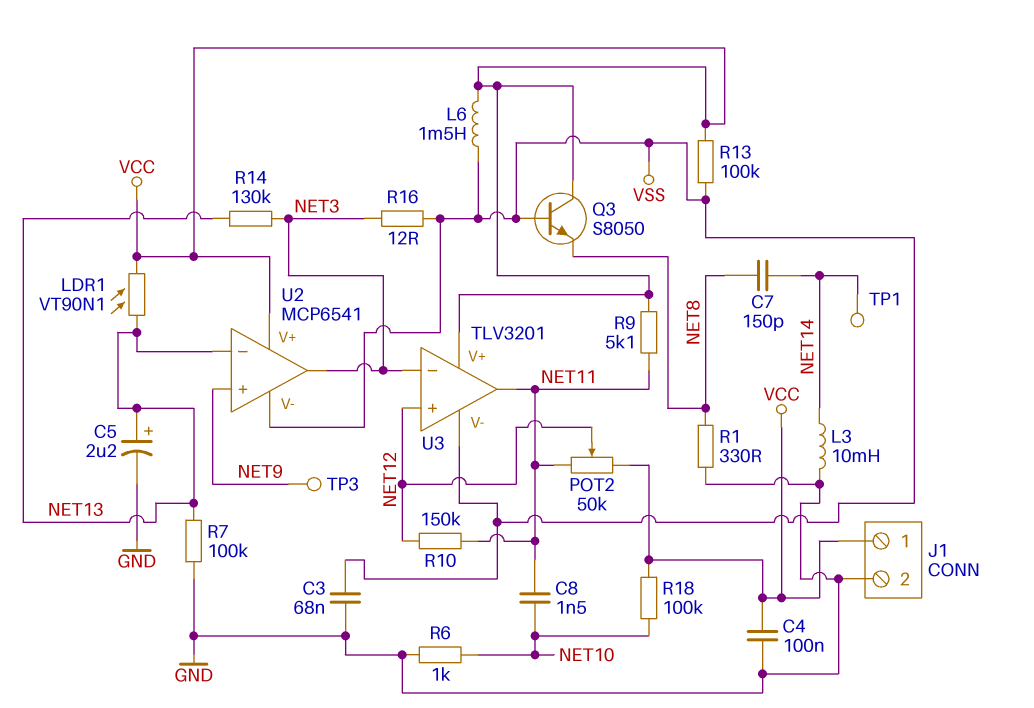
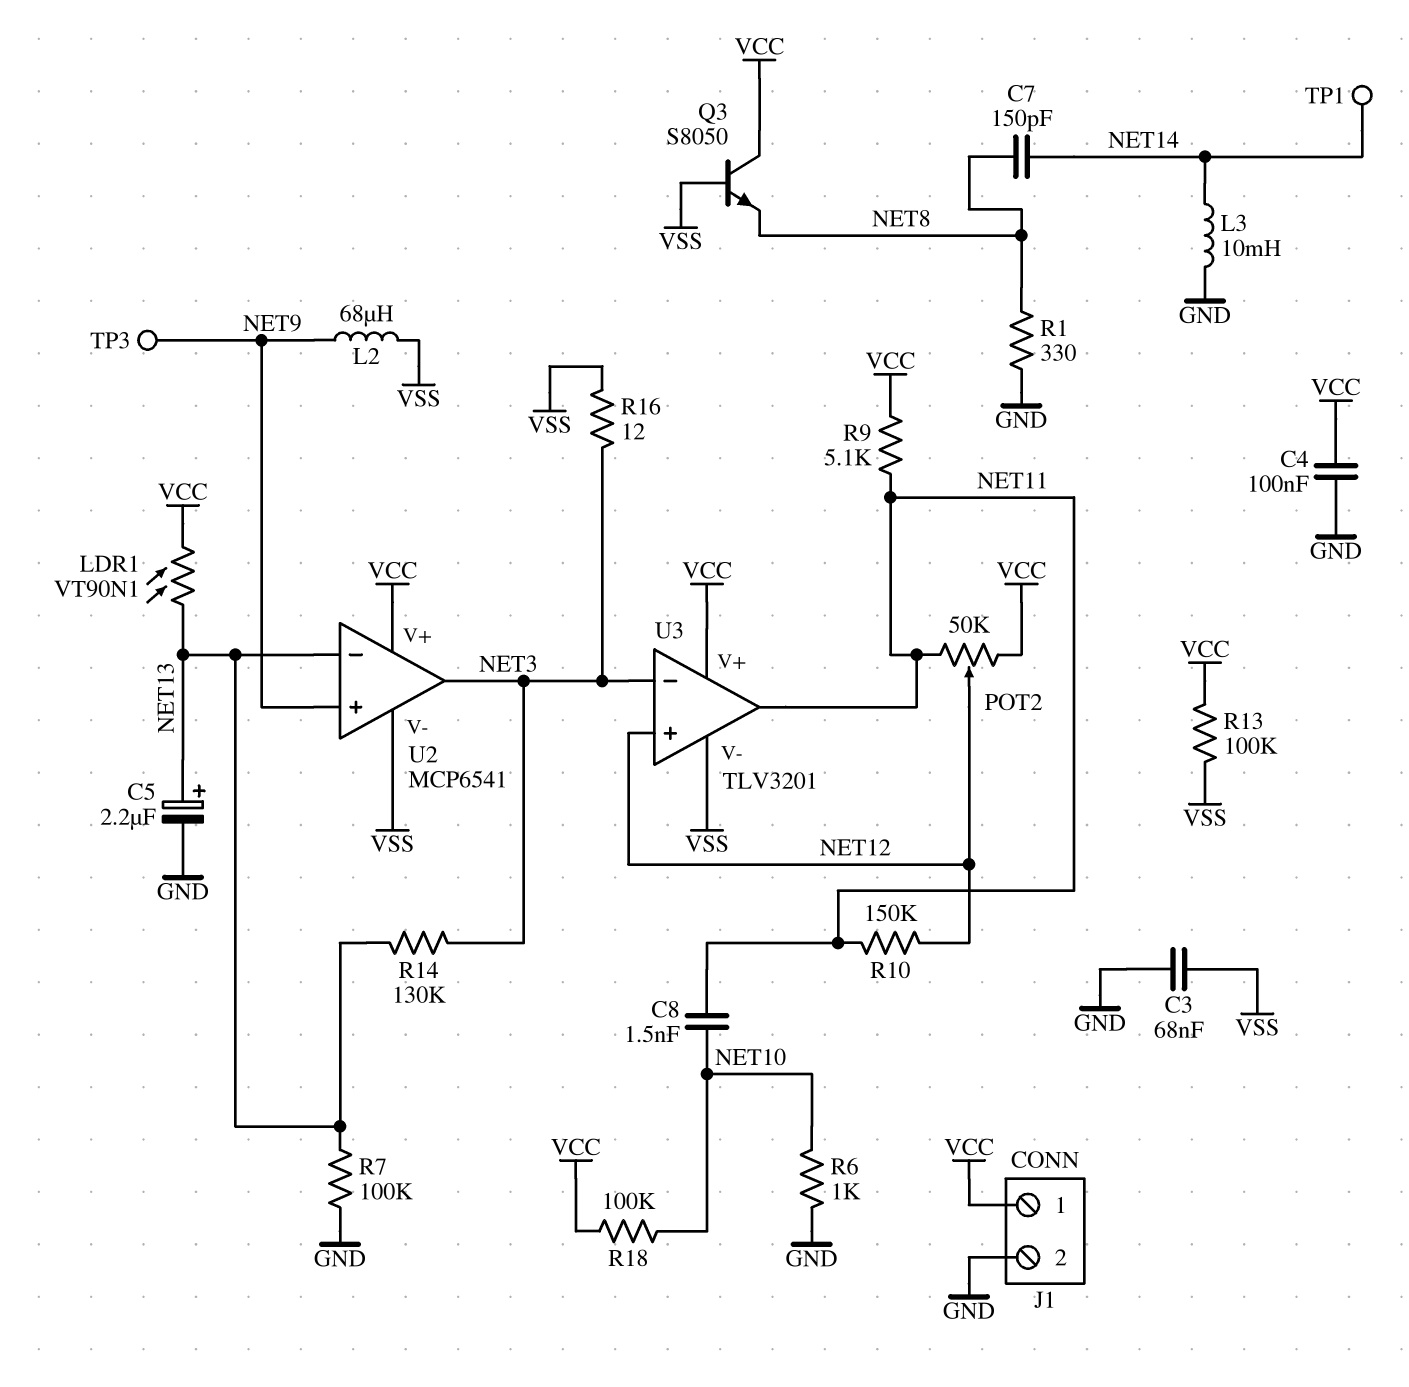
L2: none -> 68uH (NET9, VSS)
L6: 1.5mH (VCC, VSS) -> none

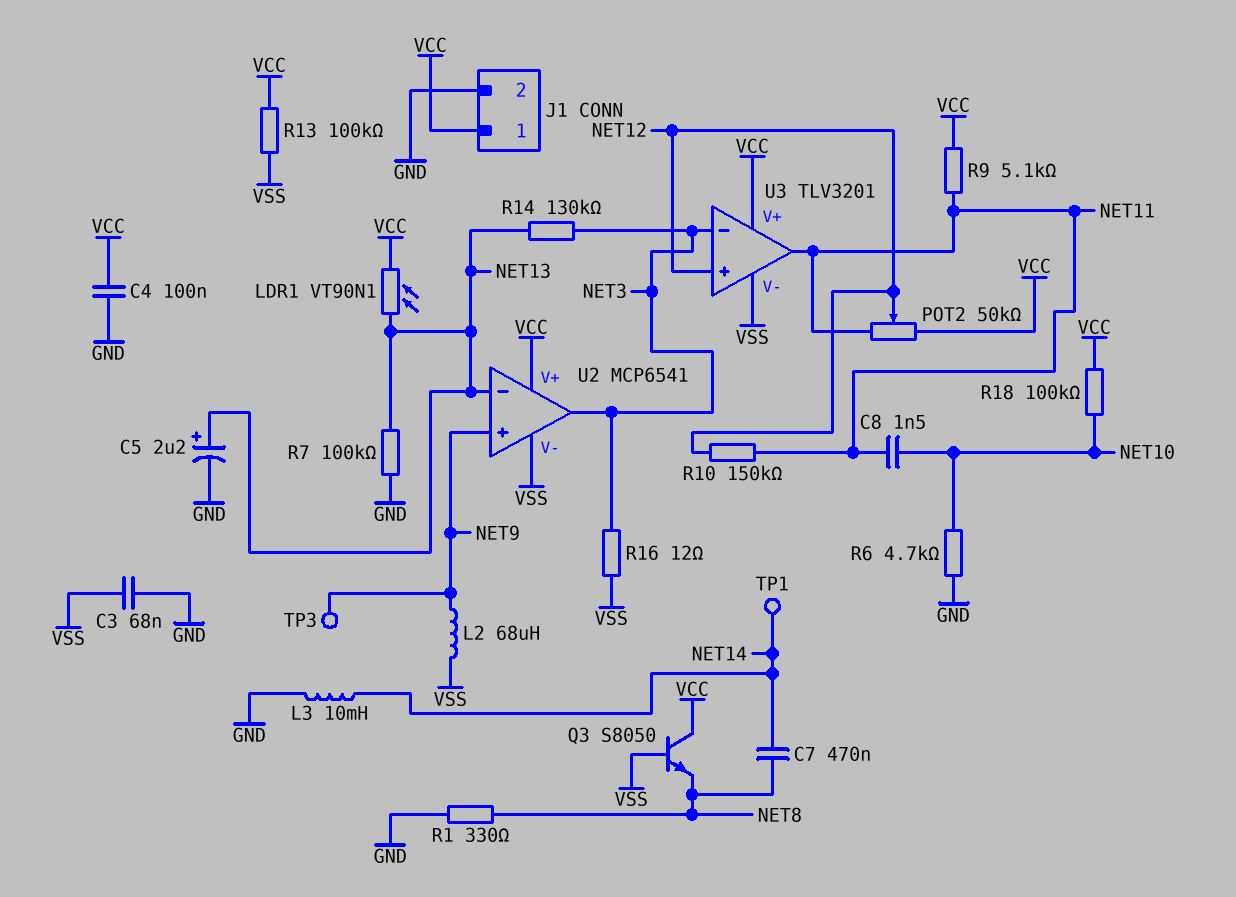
C7: 150pF (NET8, NET14) -> 470nF (NET8, NET14)
R6: 1k (GND, NET10) -> 4.7k (GND, NET10)

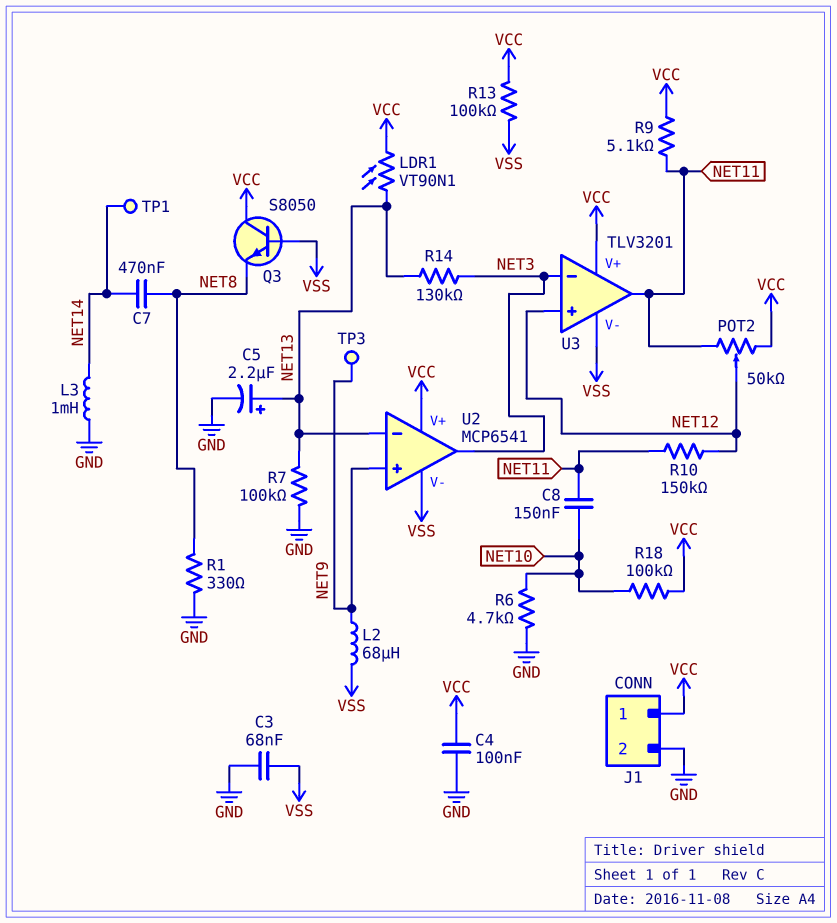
C8: 1.5nF (NET10, NET11) -> 150nF (NET10, NET11)
L3: 10mH (GND, NET14) -> 1mH (GND, NET14)
R16: 12 (NET3, VSS) -> none

